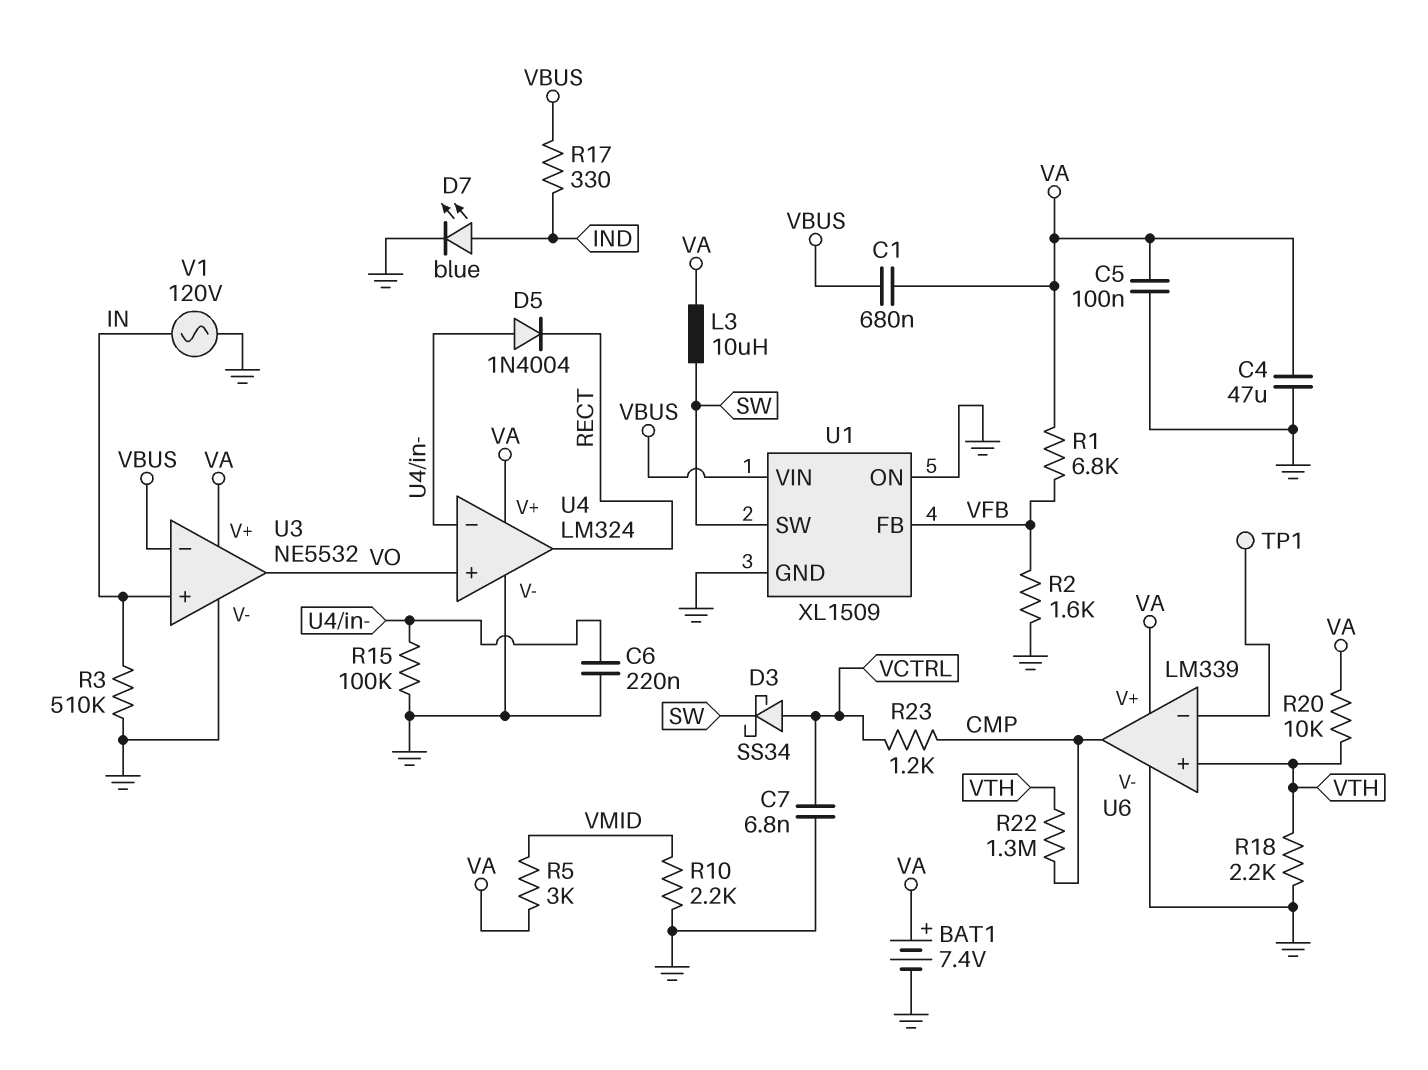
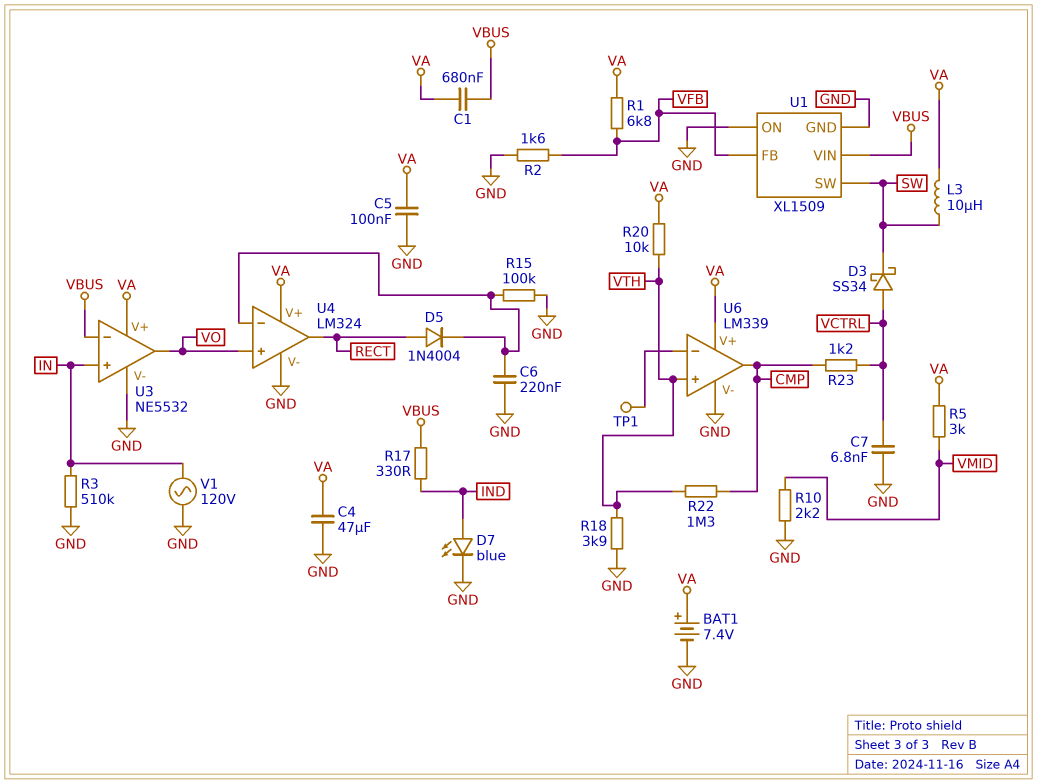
D5: diode 1N4004 (A U4/in-, K RECT) -> diode 1N4004 (A RECT, K U4/in-)
R18: 2.2k (GND, VTH) -> 3.9k (GND, VTH)

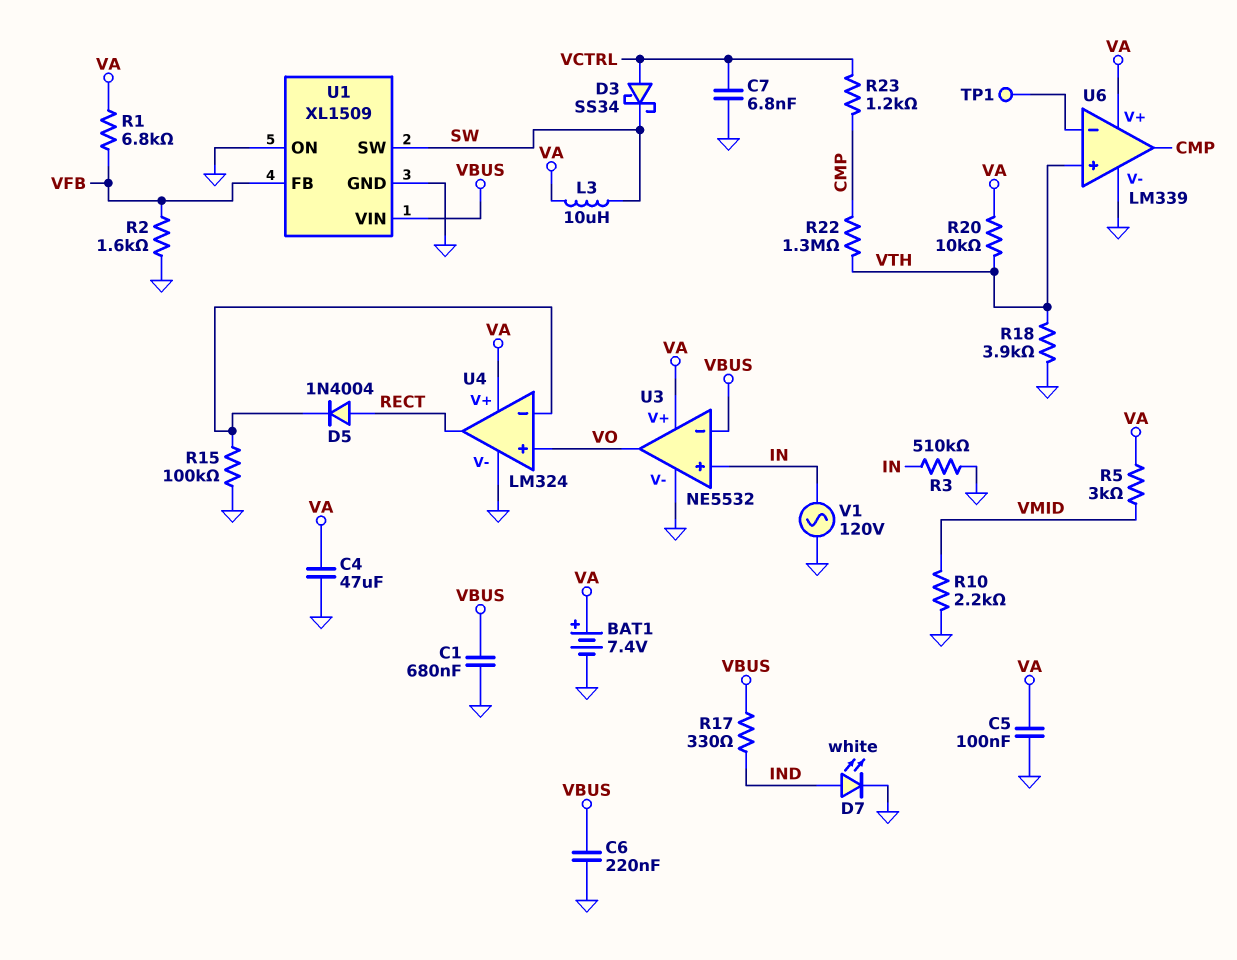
C1: 680nF (VA, VBUS) -> 680nF (GND, VBUS)
C6: 220nF (GND, U4/in-) -> 220nF (GND, VBUS)
D7: LED blue (A IND, K GND) -> LED white (A IND, K GND)

